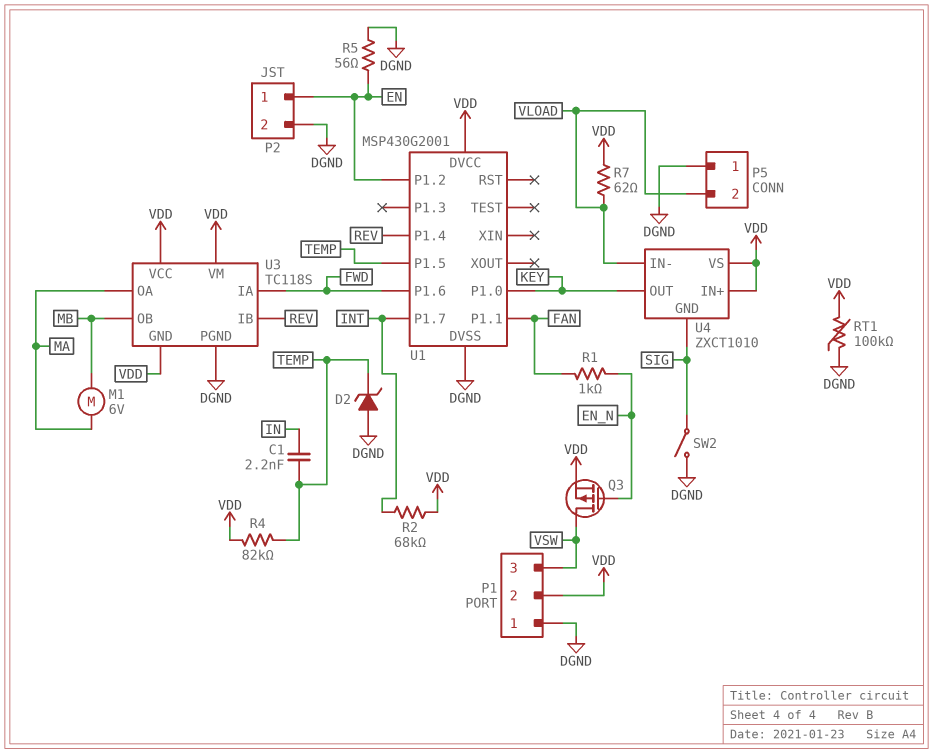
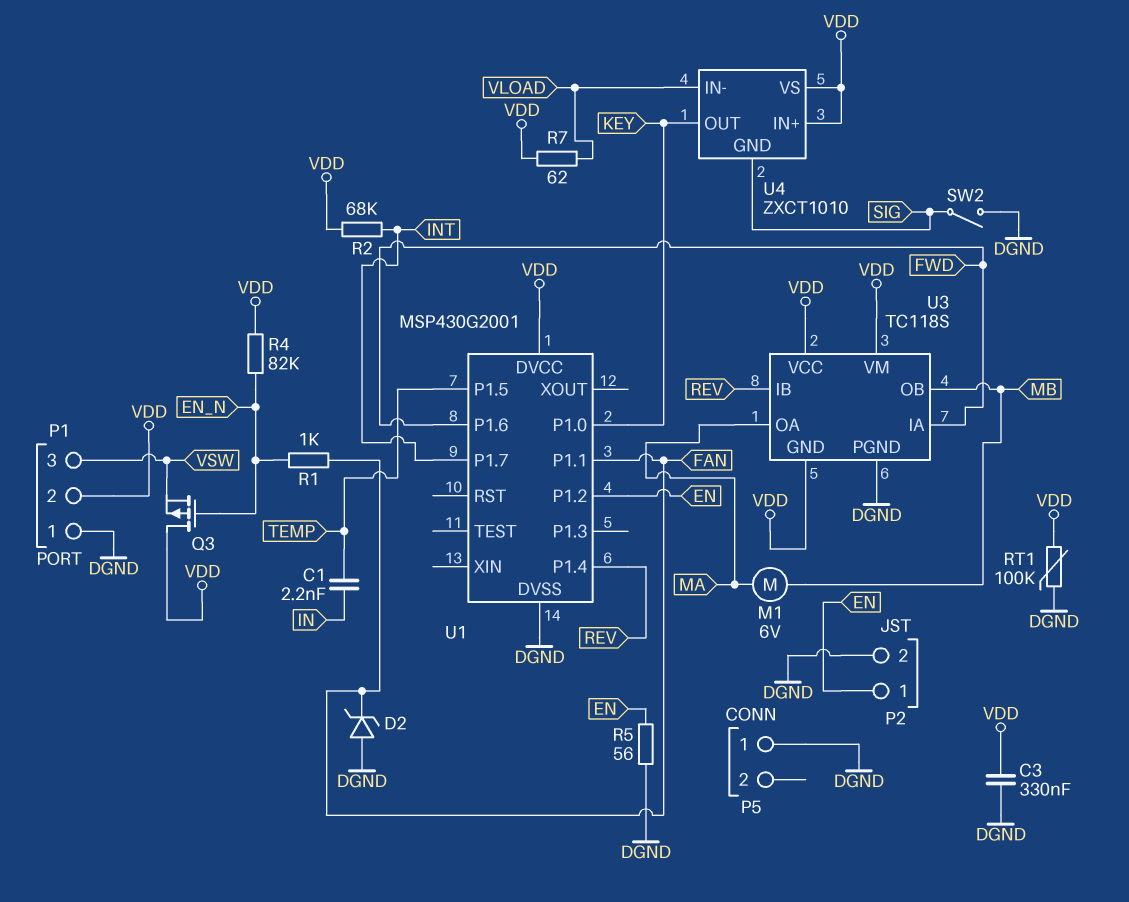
C3: none -> 330nF (DGND, VDD)
D2: zener (A DGND, K TEMP) -> zener (A DGND, K FAN)
P5 pin 2: VLOAD -> none
Q3: PMOS (G EN_N, D VSW, S VDD) -> PMOS (G EN_N, D VDD, S VSW)
R4: 82k (TEMP, VDD) -> 82k (EN_N, VDD)

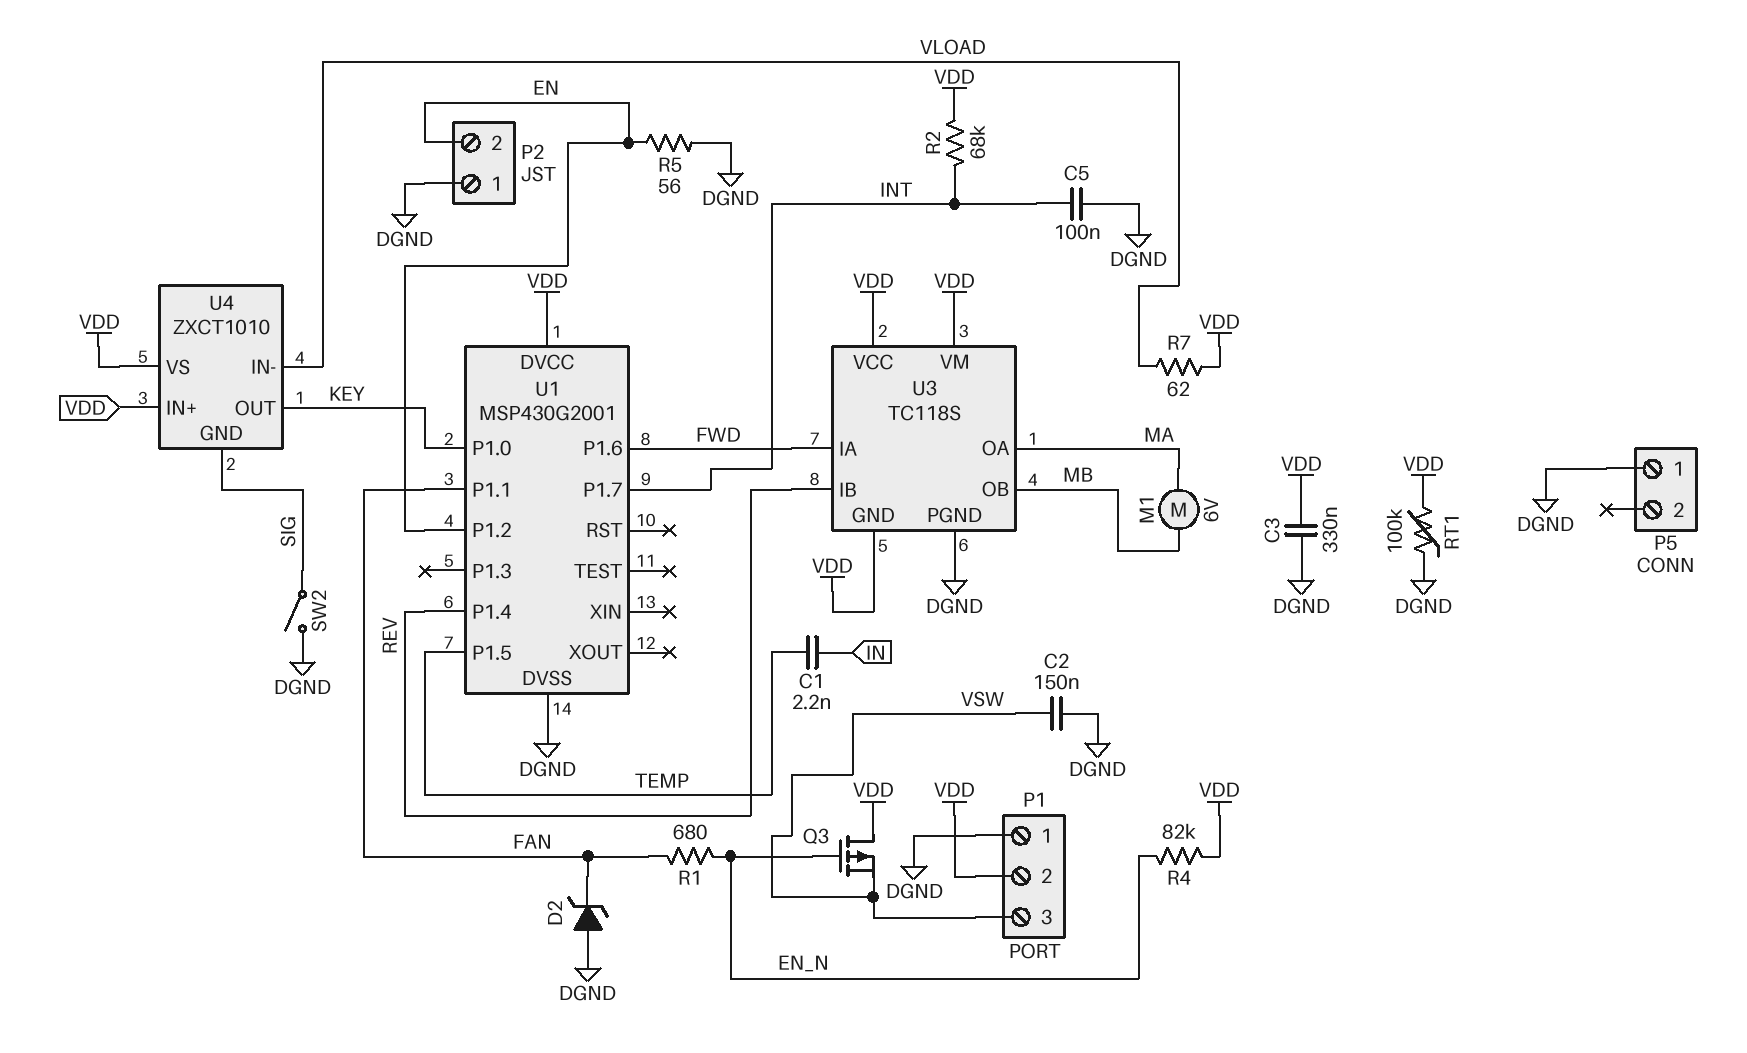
C2: none -> 150nF (DGND, VSW)
C5: none -> 100nF (DGND, INT)
P2 pin 1: EN -> DGND
P2 pin 2: DGND -> EN
R1: 1k (EN_N, FAN) -> 680 (EN_N, FAN)

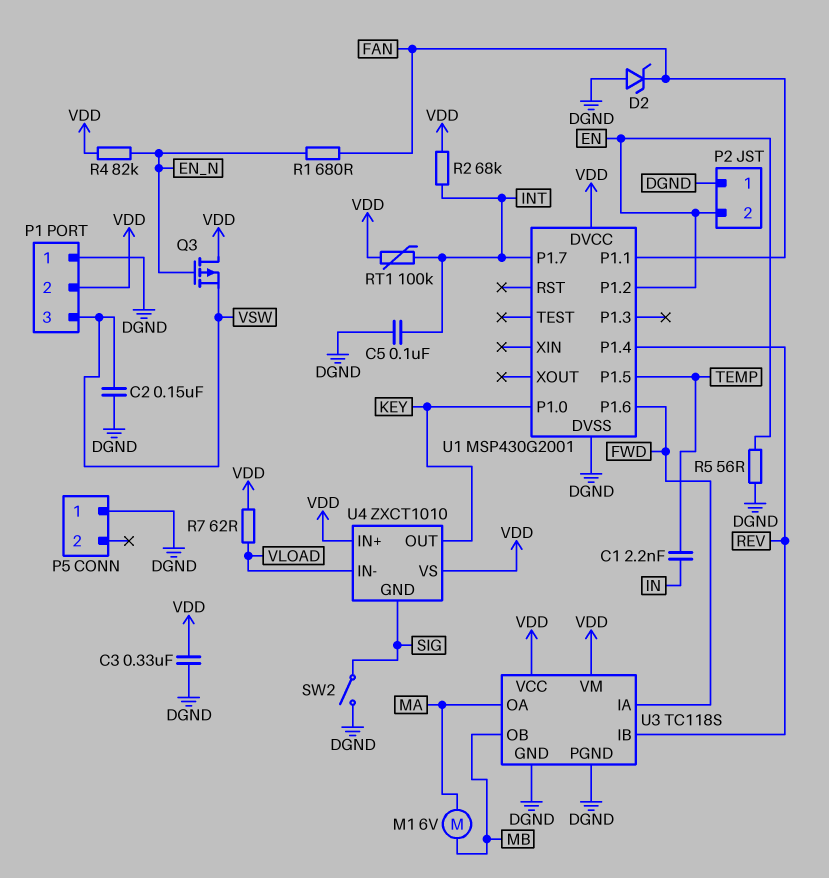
RT1: 100k (DGND, VDD) -> 100k (INT, VDD)
U3 pin GND: VDD -> DGND

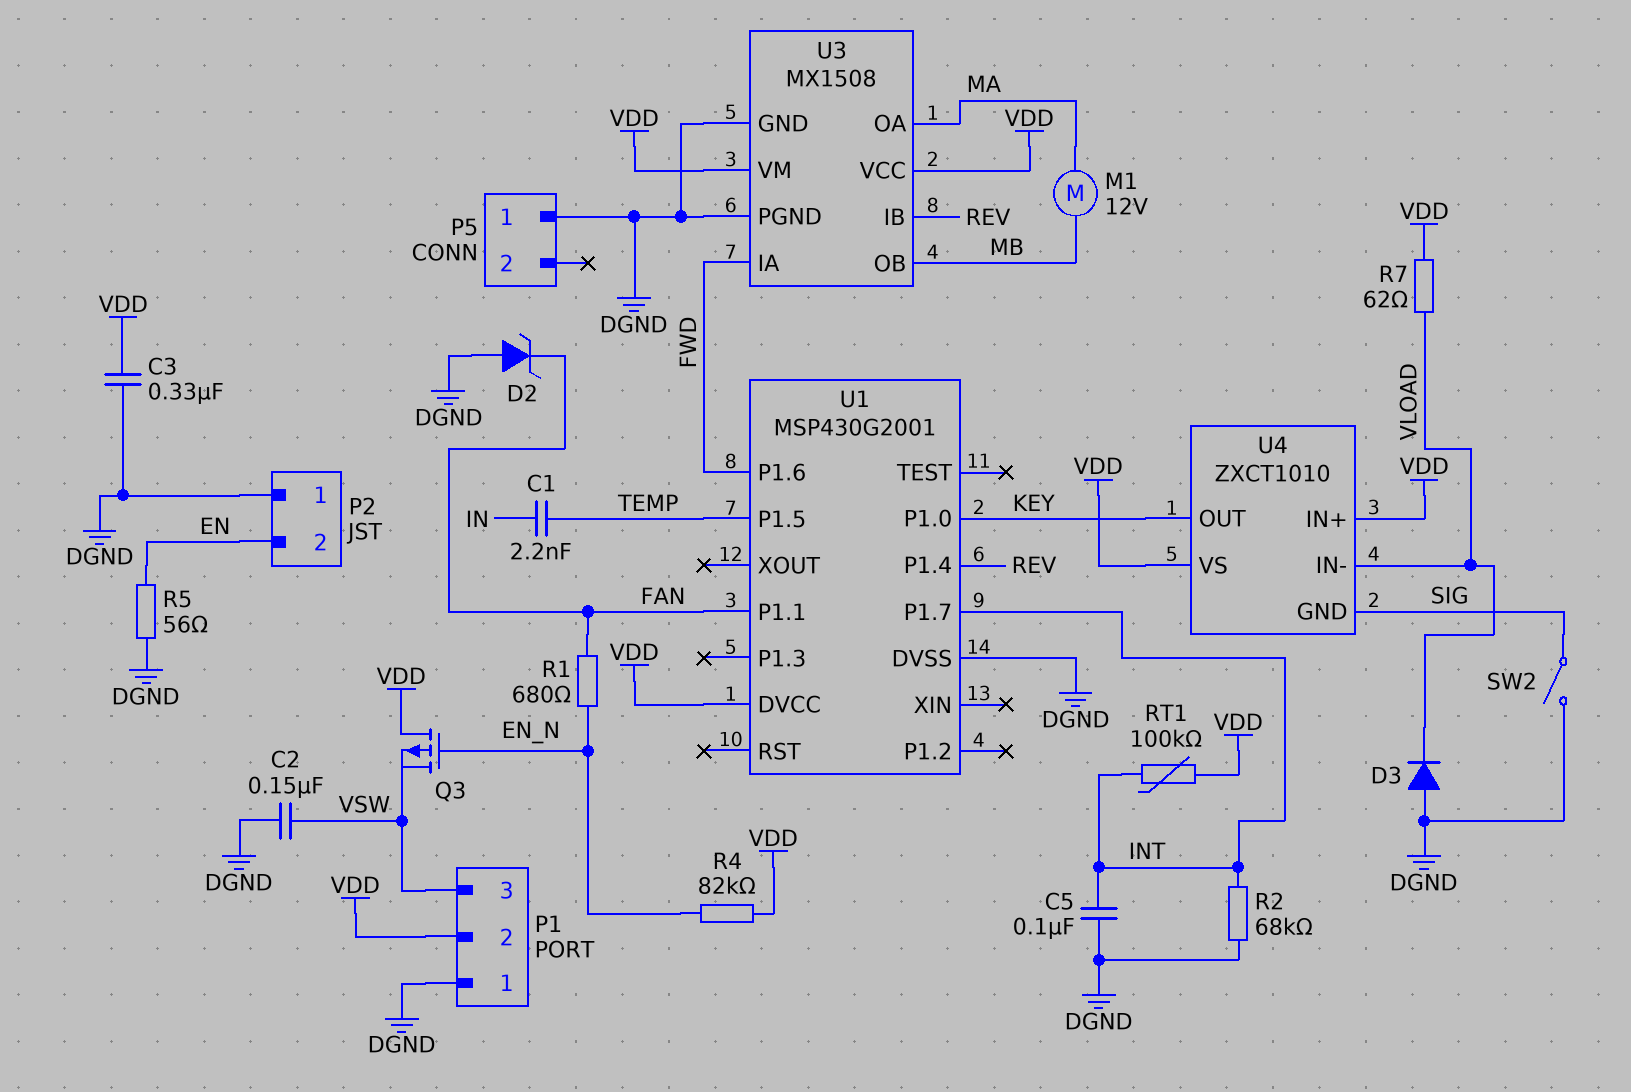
D3: none -> diode (A DGND, K VLOAD)
M1: motor 6V (MA, MB) -> motor 12V (MA, MB)
R2: 68k (INT, VDD) -> 68k (DGND, INT)
U1 pin P1.2: EN -> none
U3: TC118S -> MX1508

